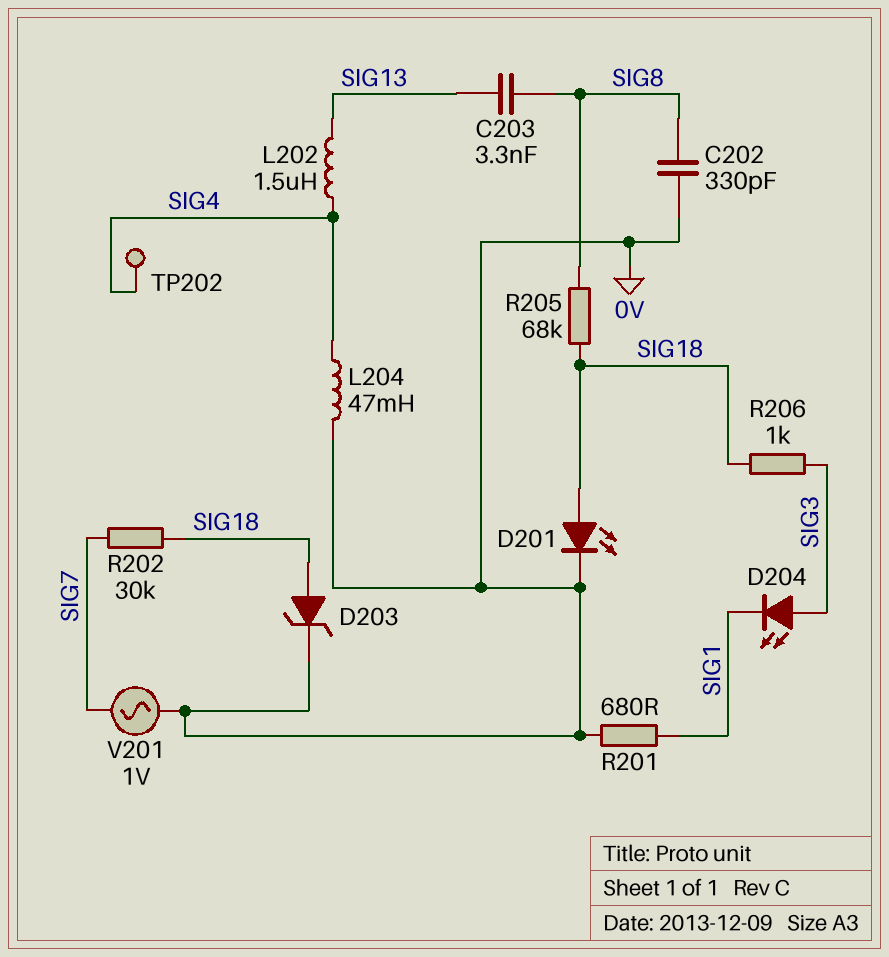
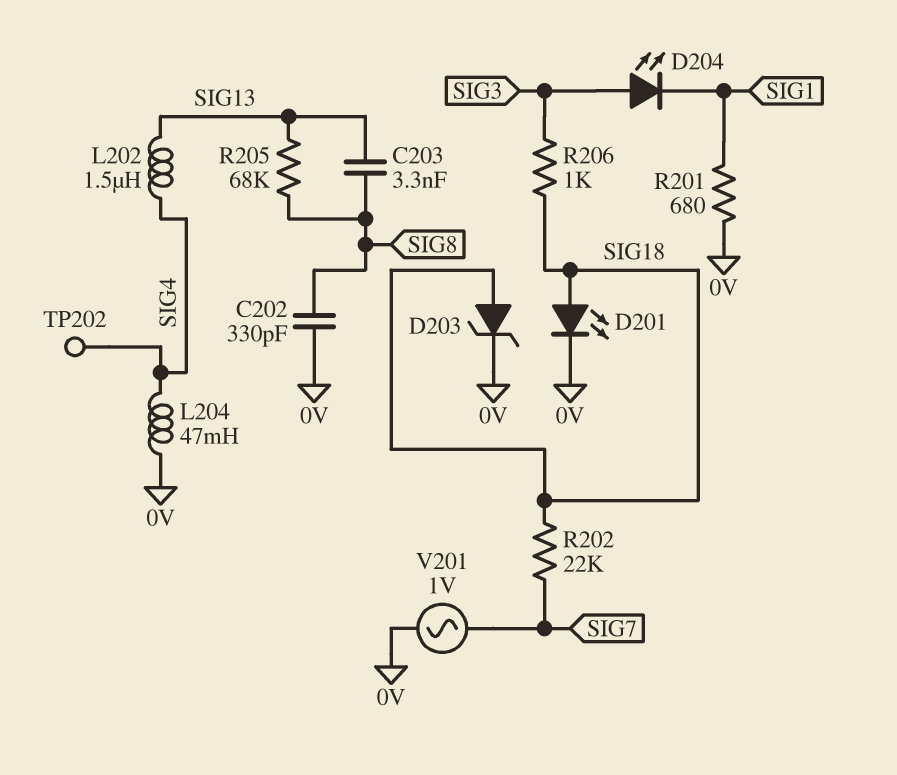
R202: 30k (SIG7, SIG18) -> 22k (SIG7, SIG18)
R205: 68k (SIG8, SIG18) -> 68k (SIG8, SIG13)

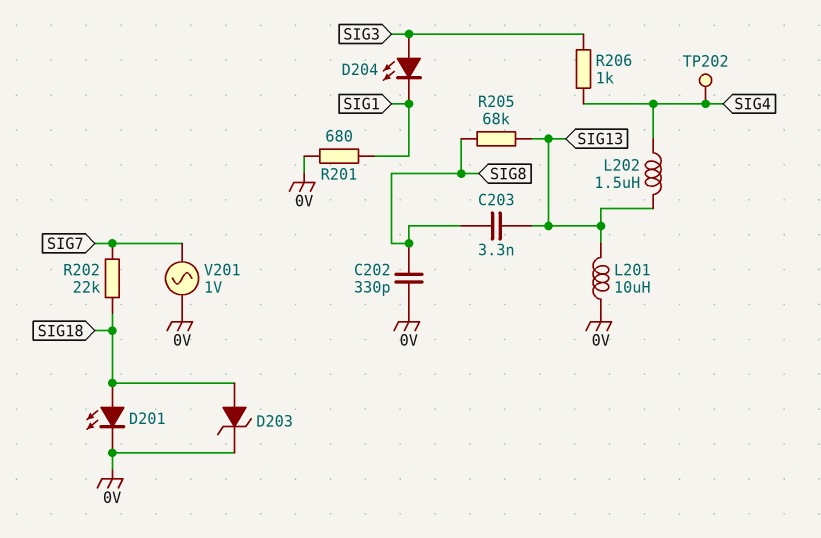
L201: none -> 10uH (0V, SIG13)
L204: 47mH (0V, SIG4) -> none
R206: 1k (SIG3, SIG18) -> 1k (SIG3, SIG4)

